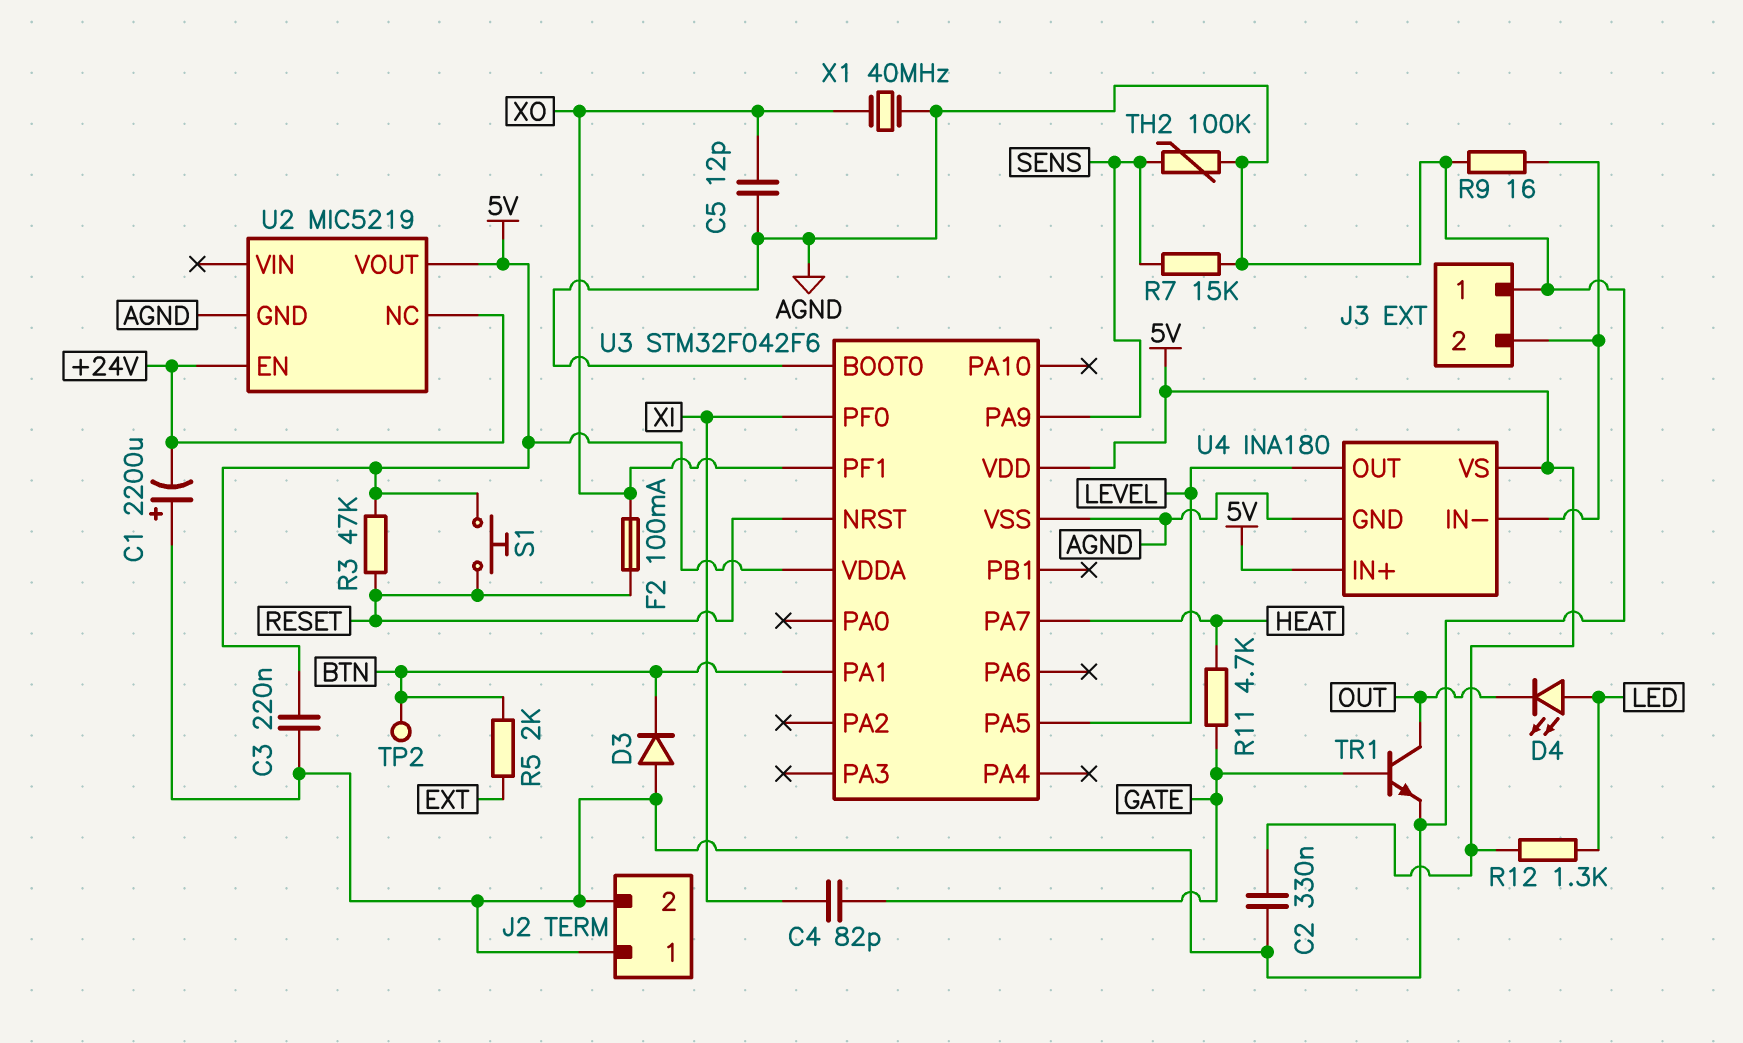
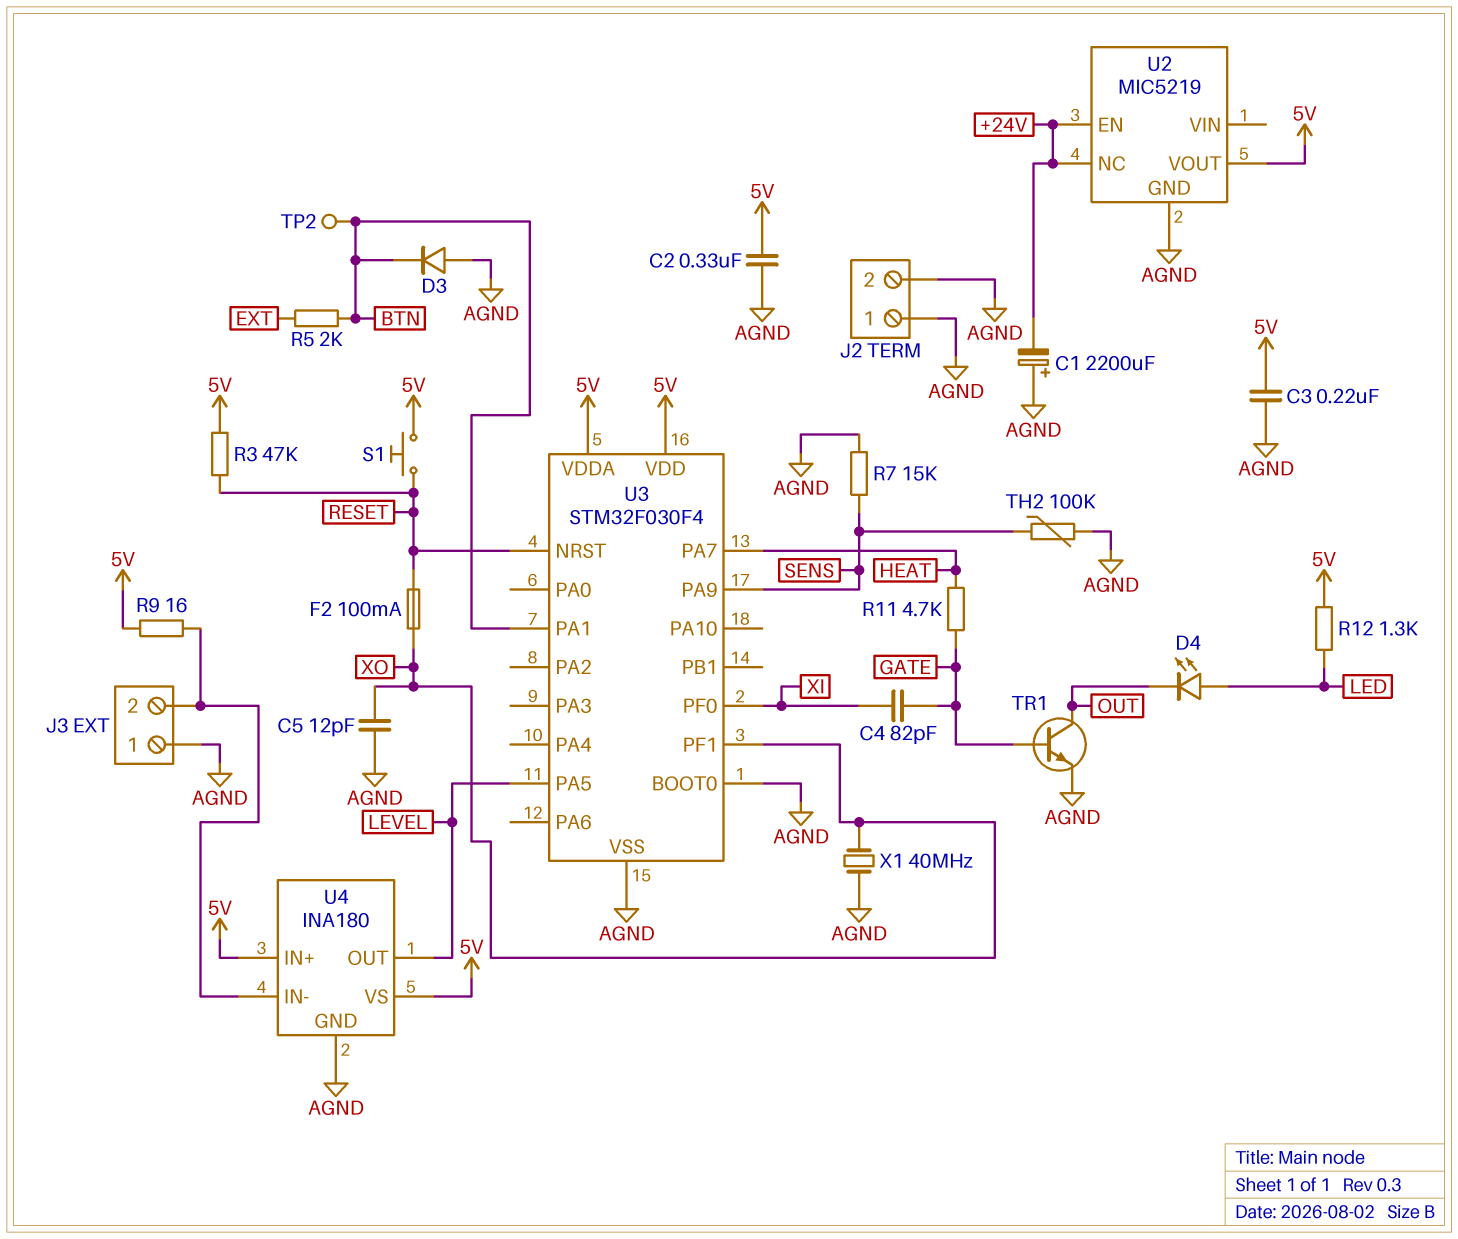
R9: 16 (AGND, J3/2) -> 16 (5V, J3/2)
U3: STM32F042F6 -> STM32F030F4

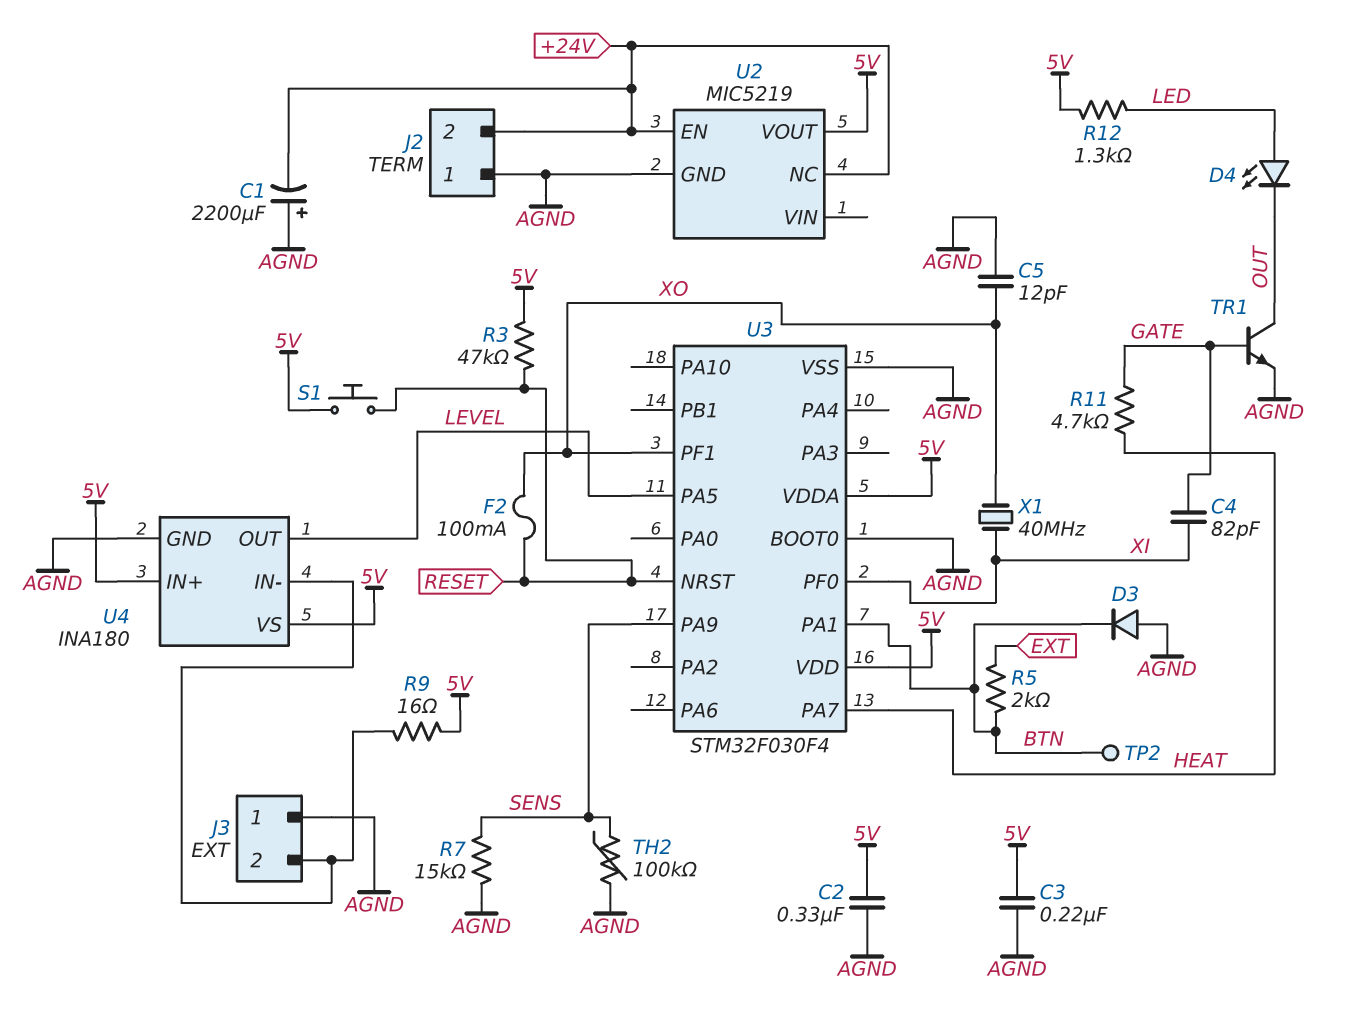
J2 pin 2: AGND -> +24V
X1: 40MHz (AGND, XO) -> 40MHz (XI, XO)

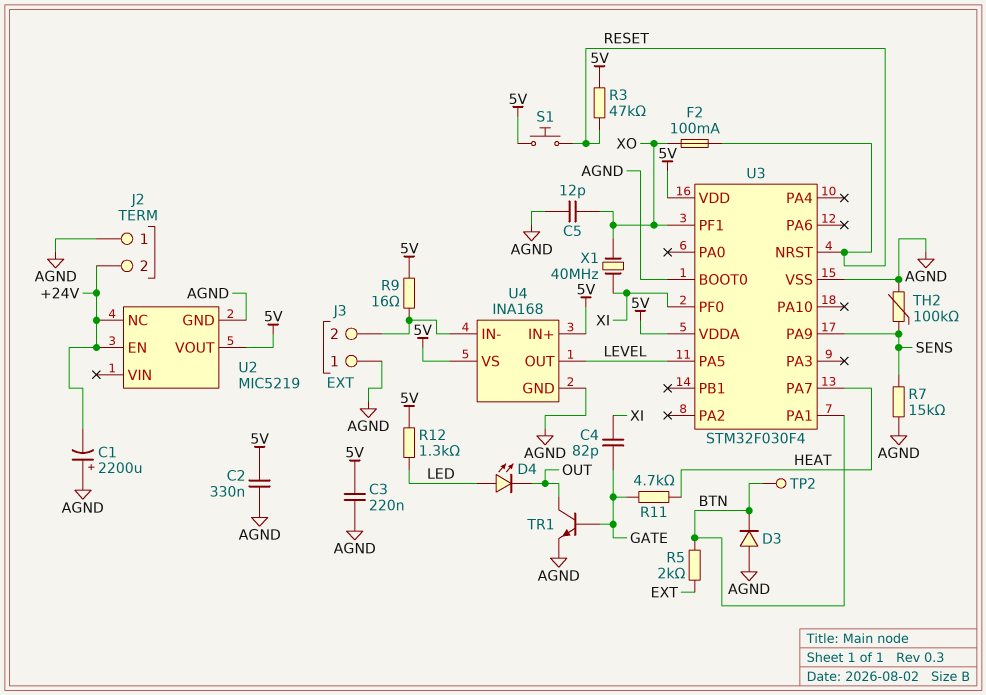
U4: INA180 -> INA168

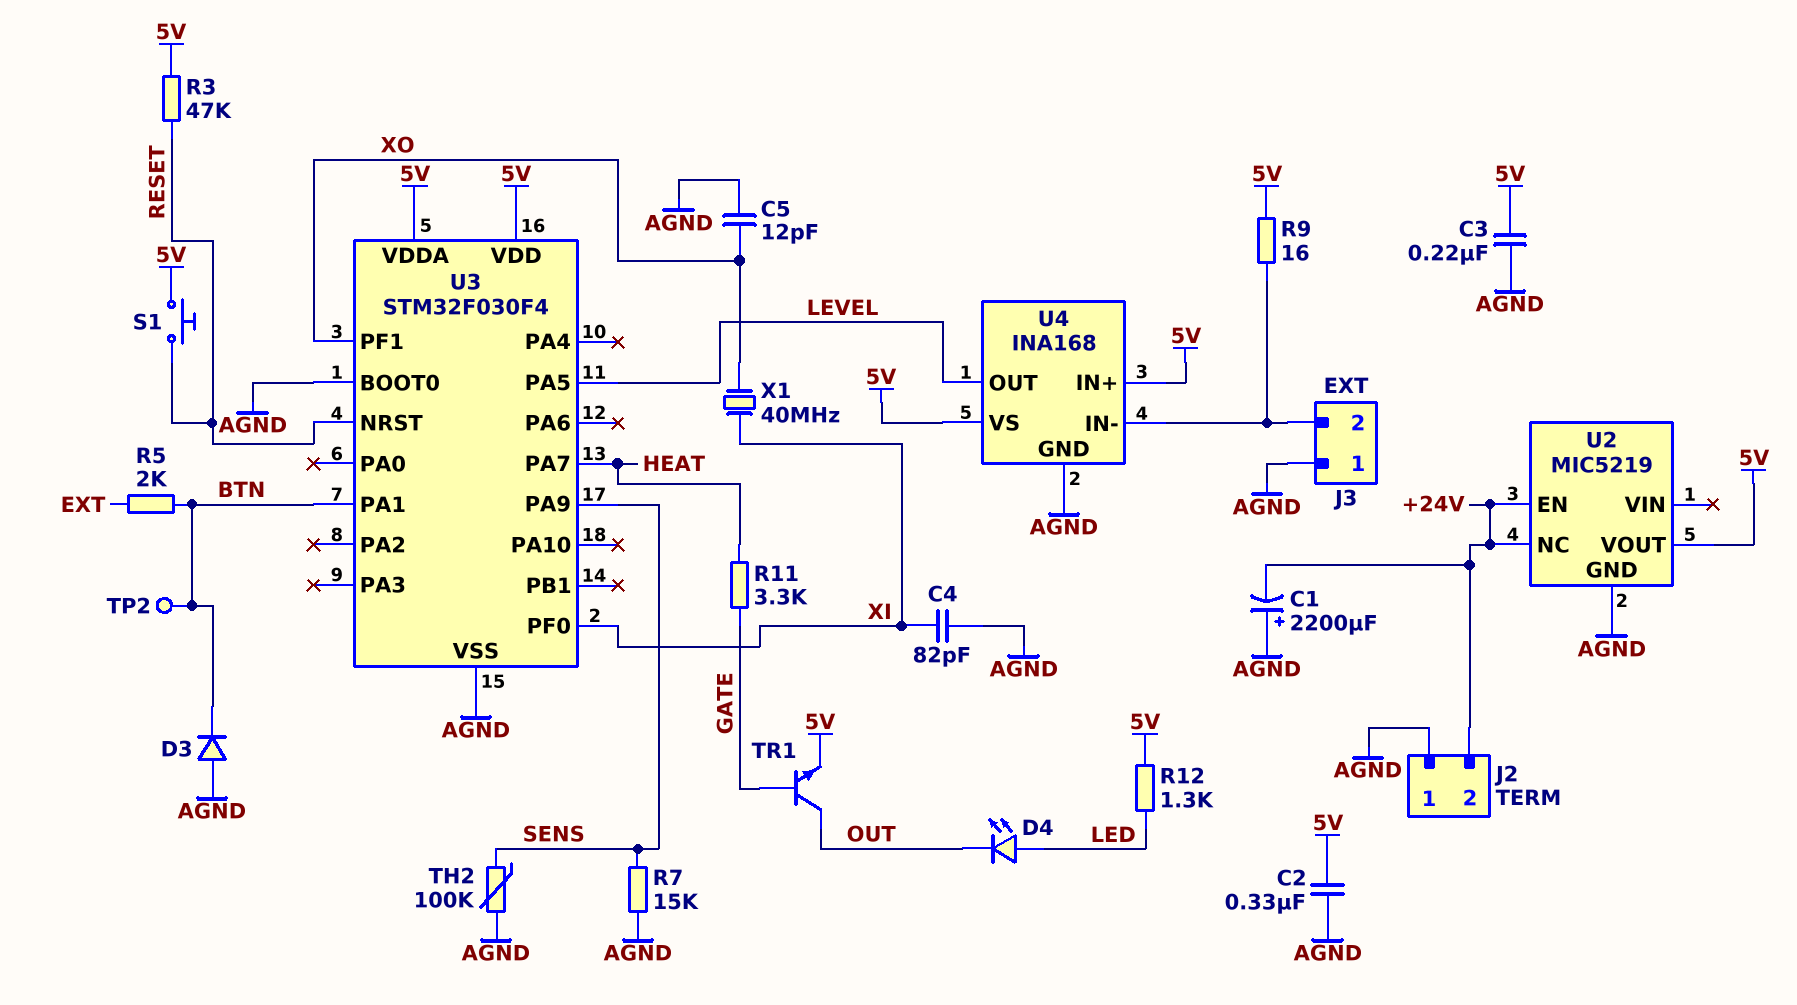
C4: 82pF (GATE, XI) -> 82pF (AGND, XI)
F2: 100mA (RESET, XO) -> none
R11: 4.7k (GATE, HEAT) -> 3.3k (GATE, HEAT)
TR1: NPN (B GATE, C OUT, E AGND) -> NPN (B GATE, C OUT, E 5V)

